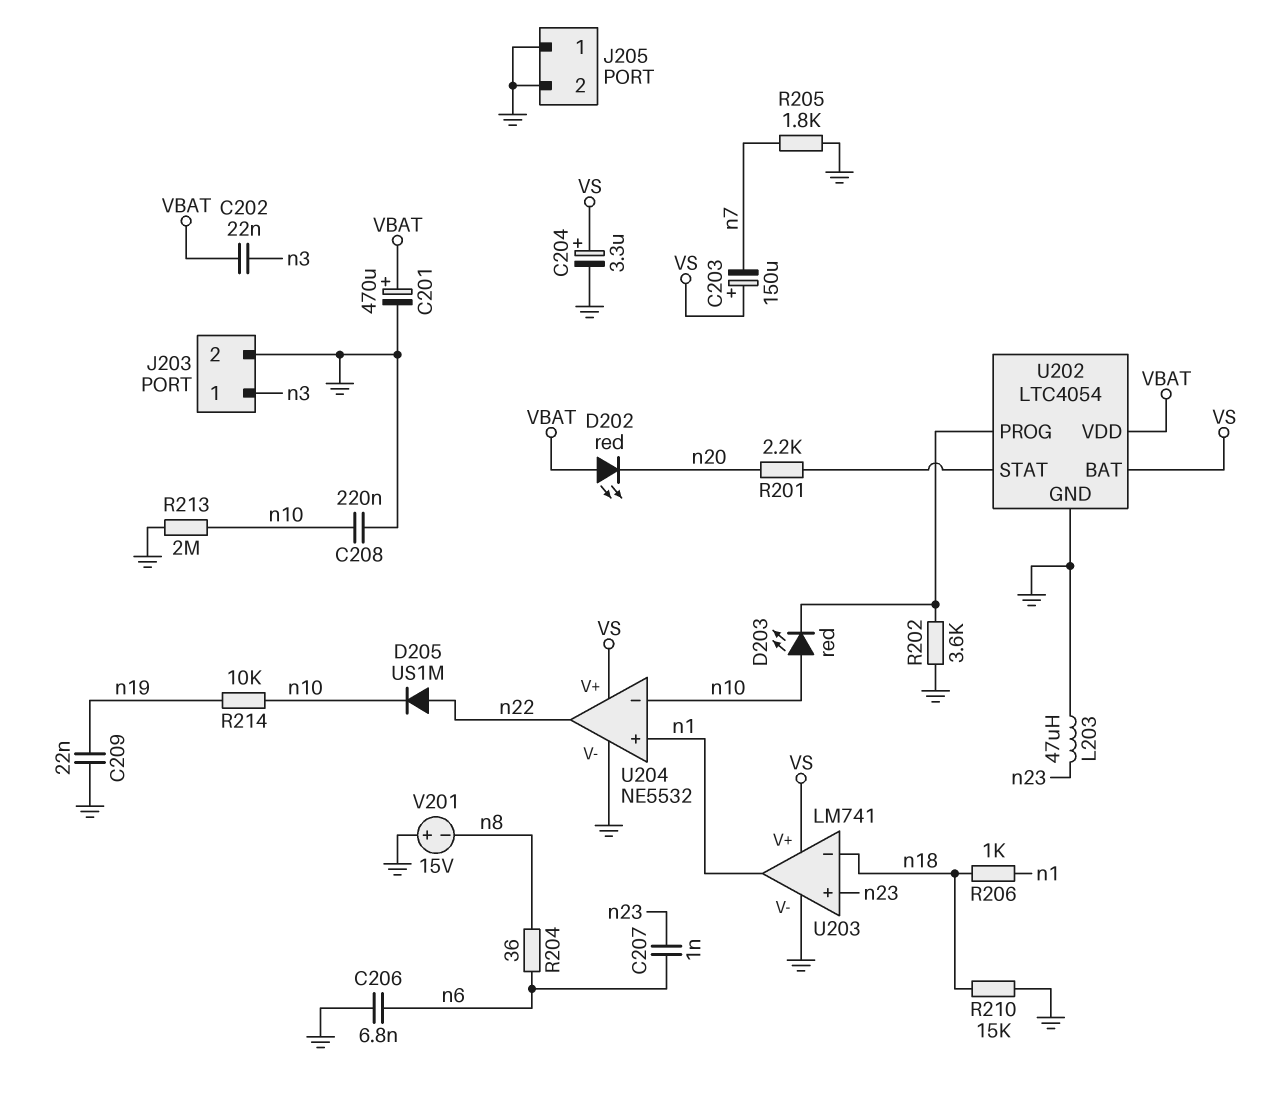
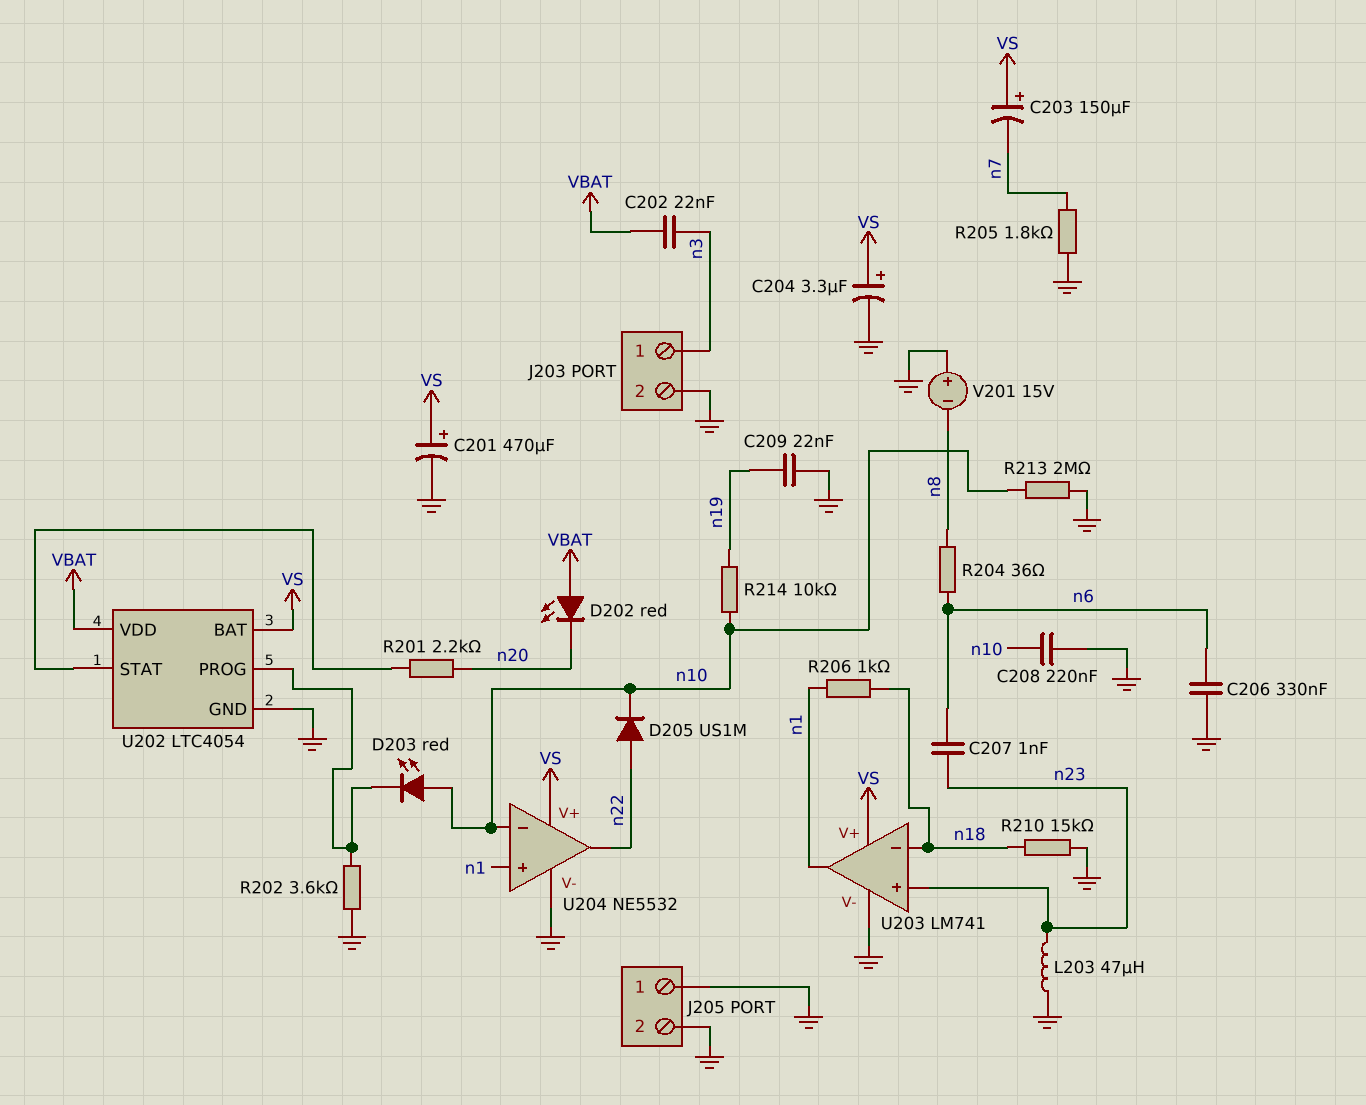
C201: 470uF (plus VBAT, minus GND) -> 470uF (plus VS, minus GND)
C206: 6.8nF (GND, n6) -> 330nF (GND, n6)

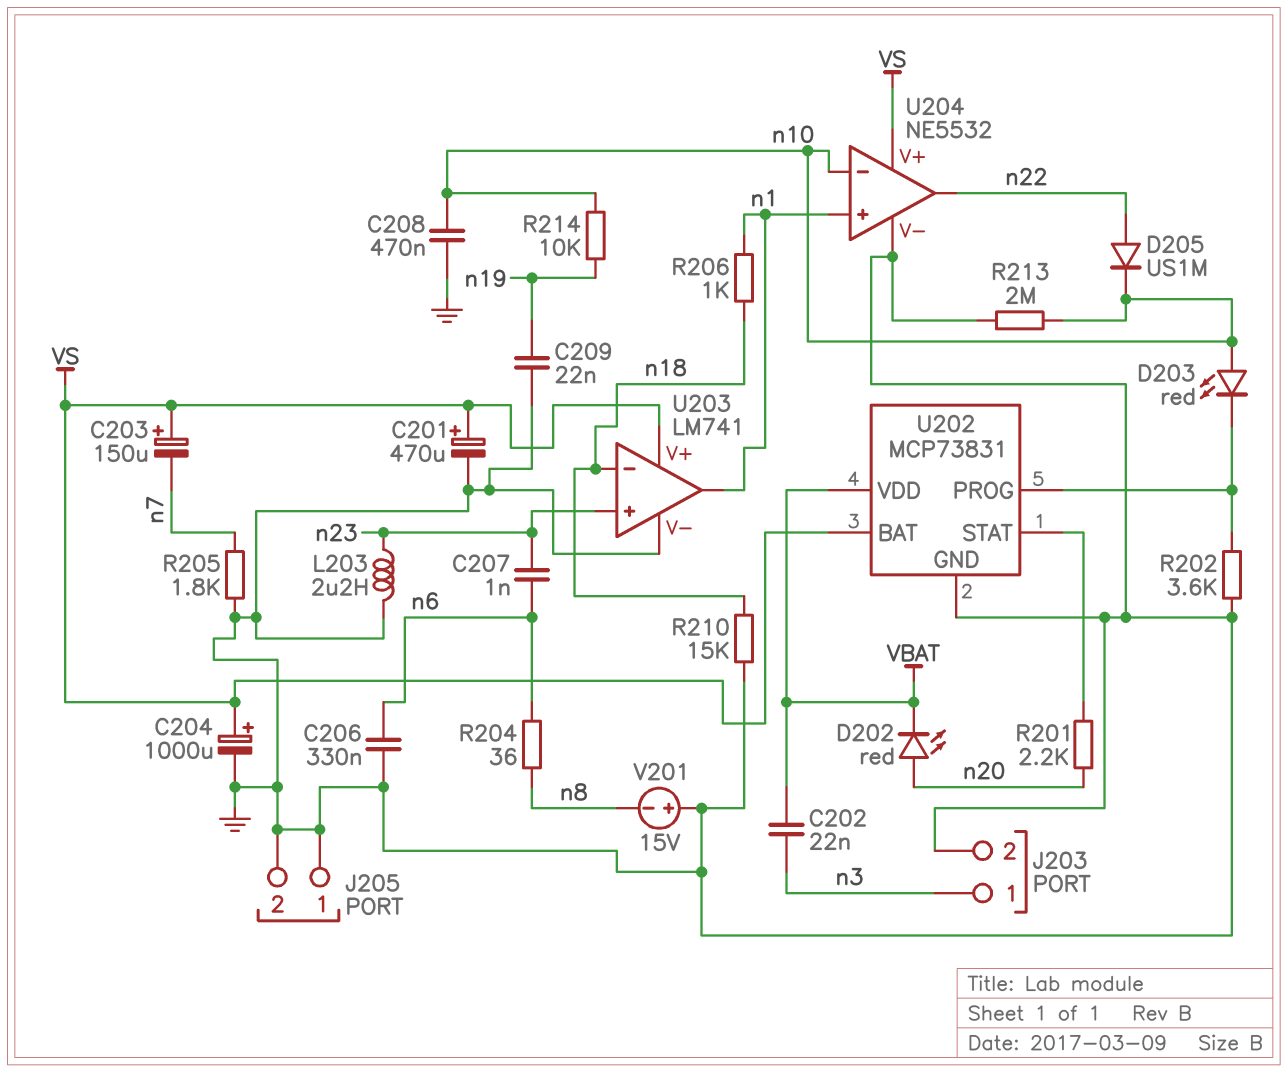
C204: 3.3uF (plus VS, minus GND) -> 1000uF (plus VS, minus GND)
C208: 220nF (GND, n10) -> 470nF (GND, n10)
D202: LED red (A VBAT, K n20) -> LED red (A n20, K VBAT)
L203: 47uH (GND, n23) -> 2.2uH (GND, n23)
U202: LTC4054 -> MCP73831

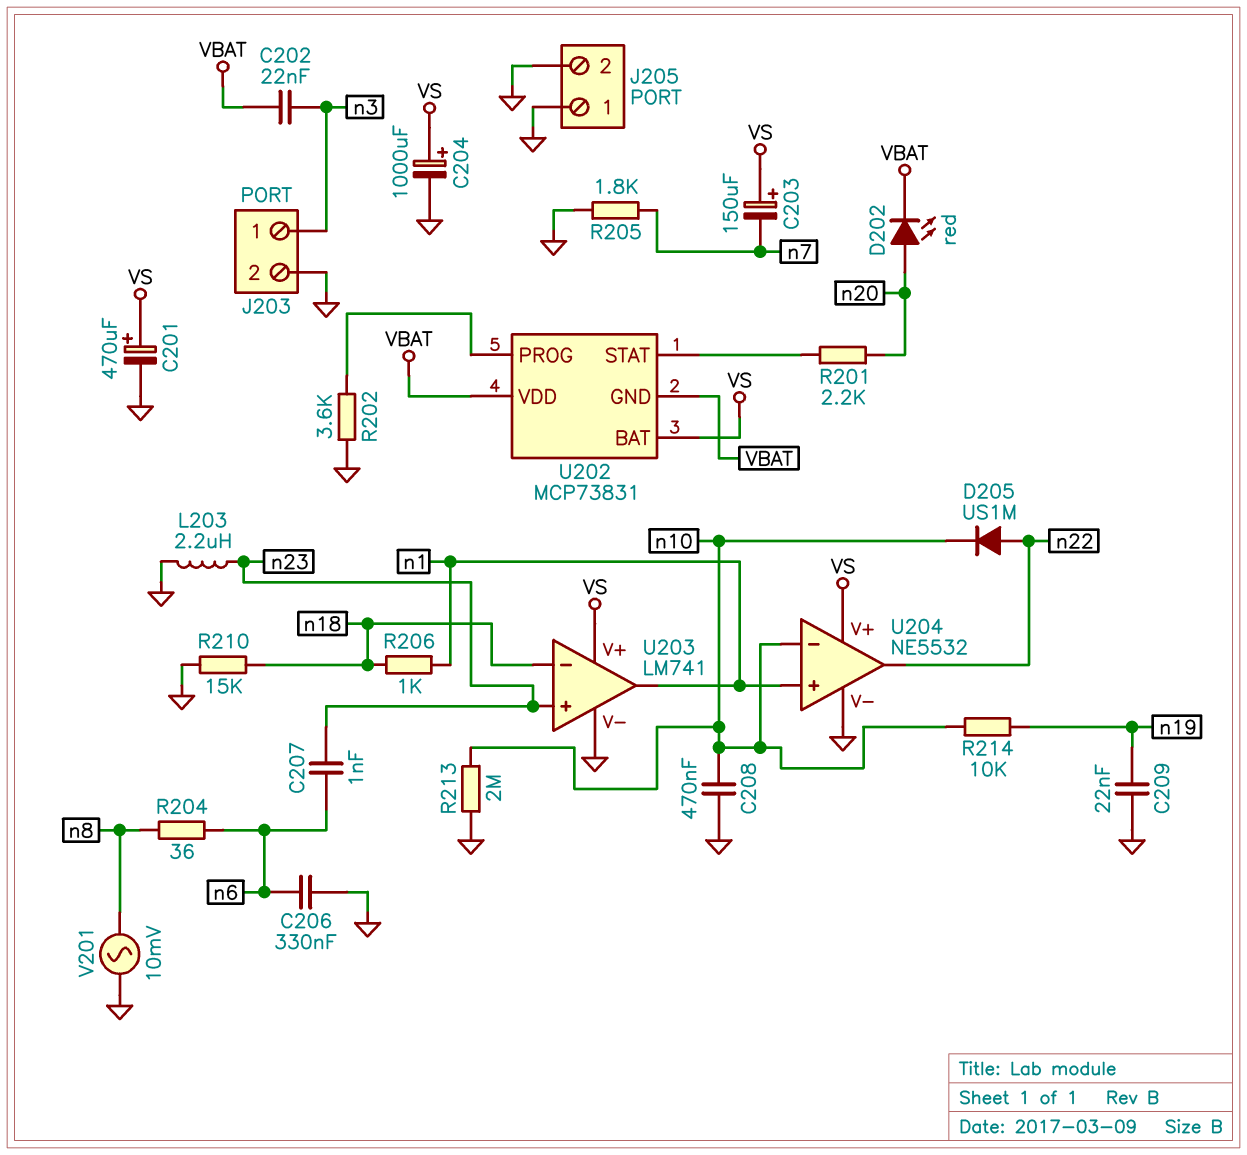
D203: LED red (A n10, K U202/PROG) -> none
U202 pin GND: GND -> VBAT
V201: 15V (plus GND, minus n8) -> AC 10mV (GND, n8)

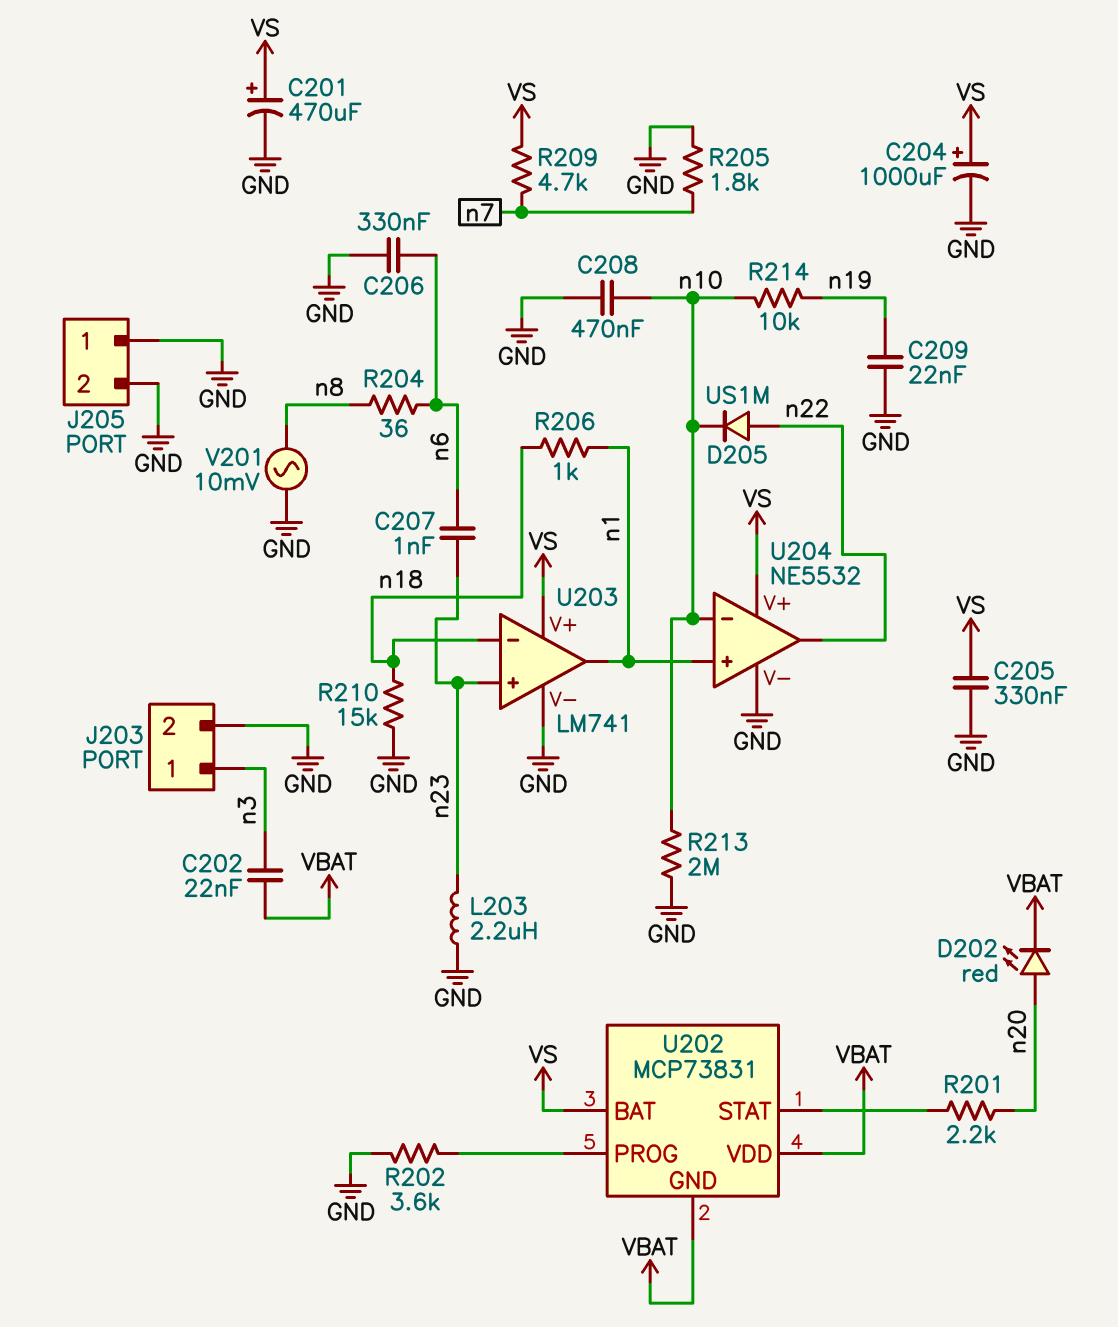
C203: 150uF (plus VS, minus n7) -> none
C205: none -> 330nF (GND, VS)
R209: none -> 4.7k (VS, n7)

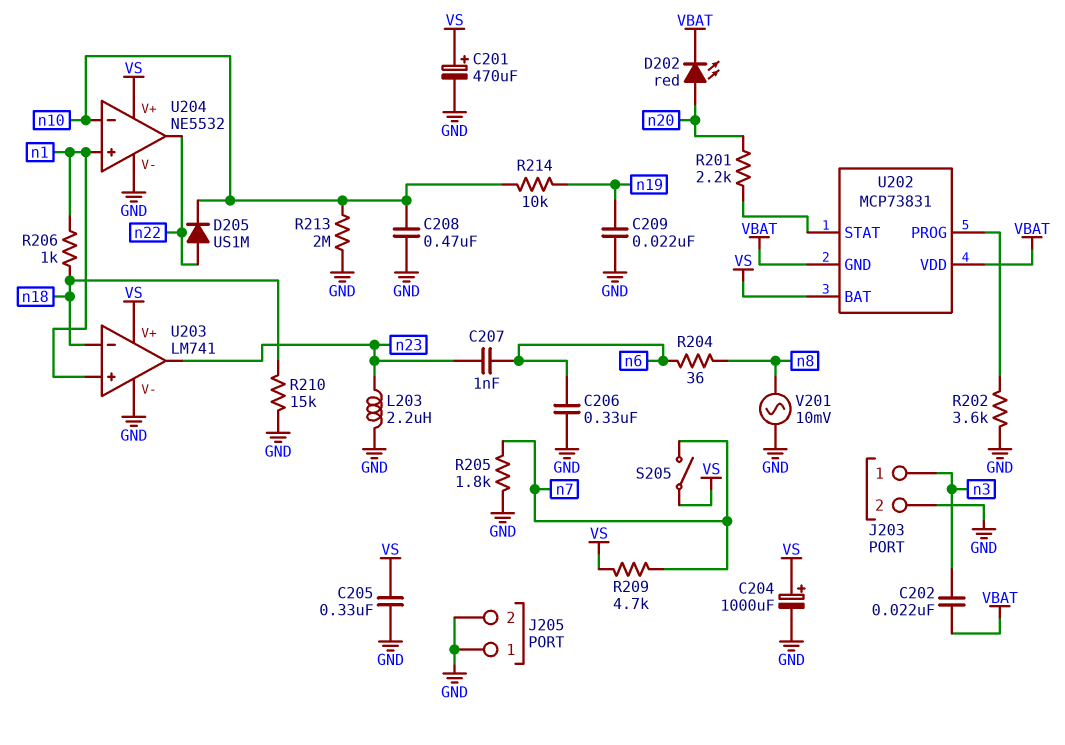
S205: none -> switch (VS, n7)
U203 pin in+: n23 -> n1
U203 pin out: n1 -> n23

